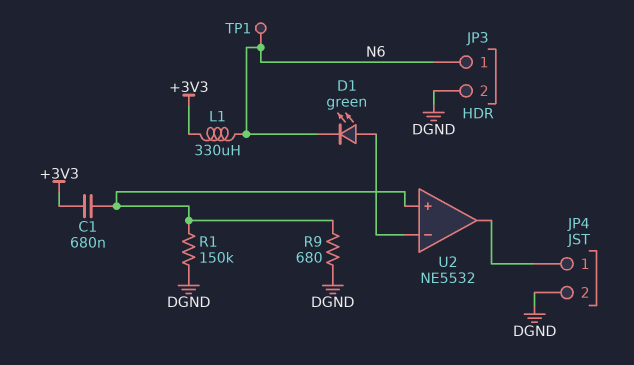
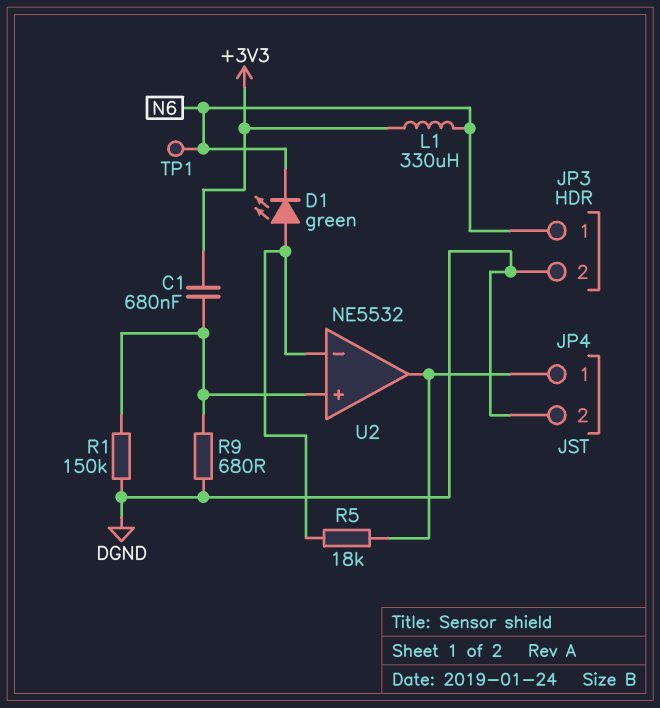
R5: none -> 18k (JP4/1, U2/in-)

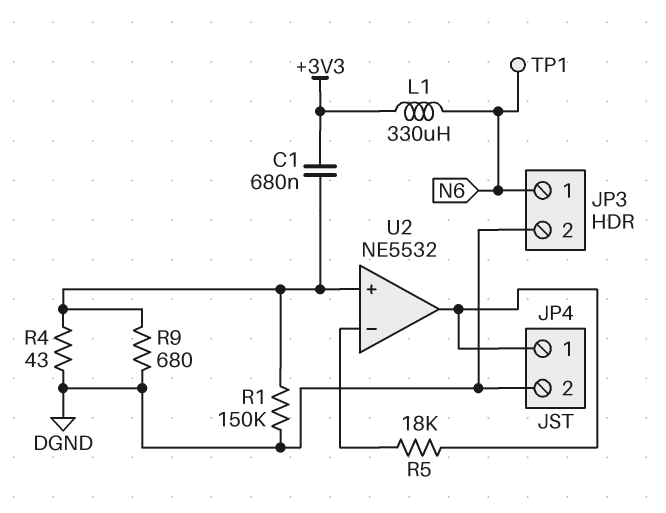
D1: LED green (A U2/in-, K N6) -> none
R4: none -> 43 (DGND, U2/in+)

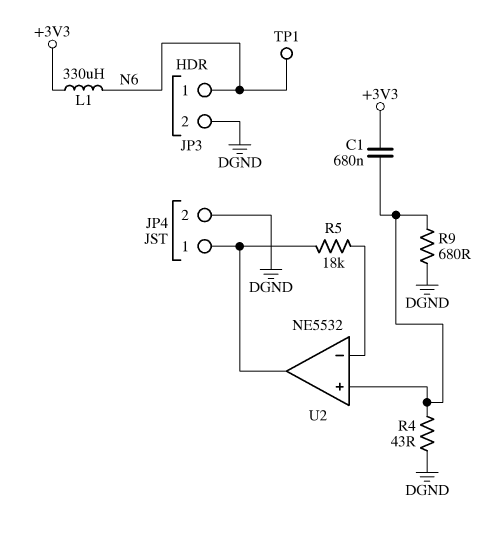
R1: 150k (DGND, U2/in+) -> none

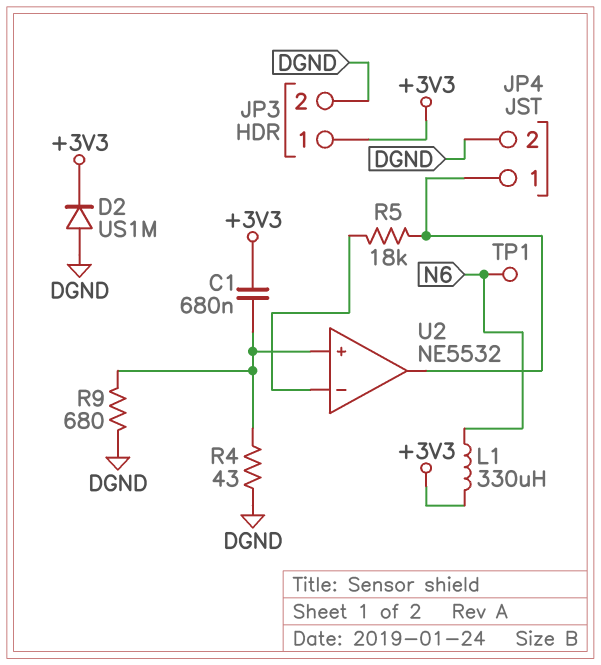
D2: none -> diode US1M (A DGND, K +3V3)
JP3 pin 1: N6 -> +3V3

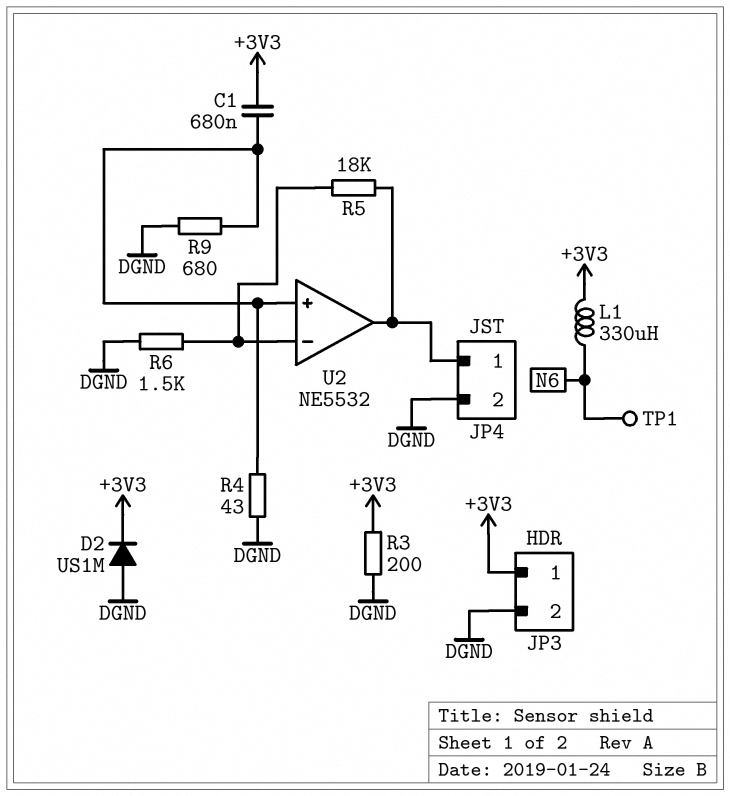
R3: none -> 200 (+3V3, DGND)
R6: none -> 1.5k (DGND, U2/in-)

